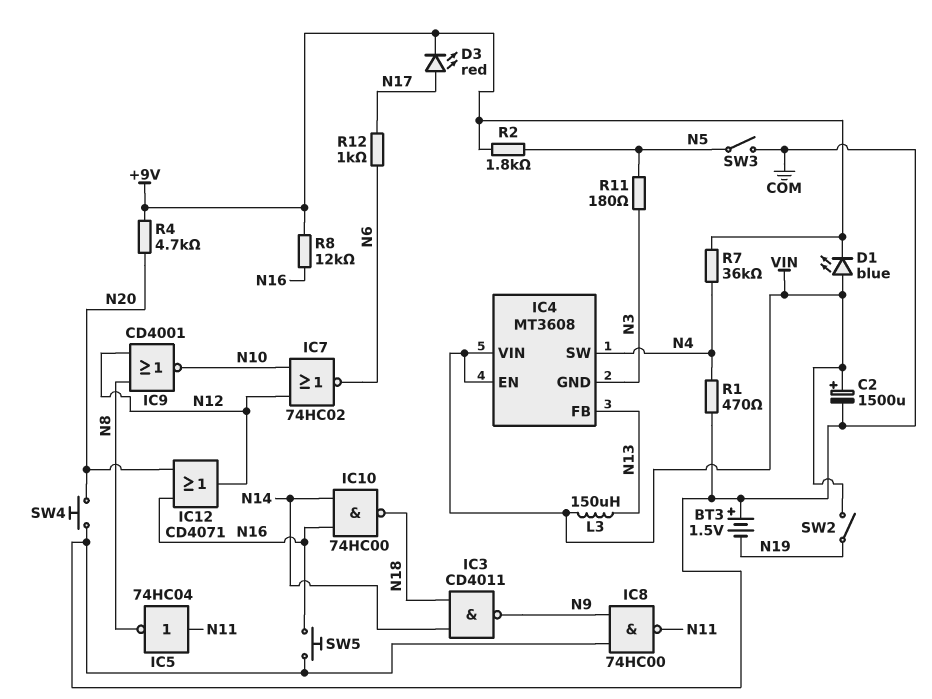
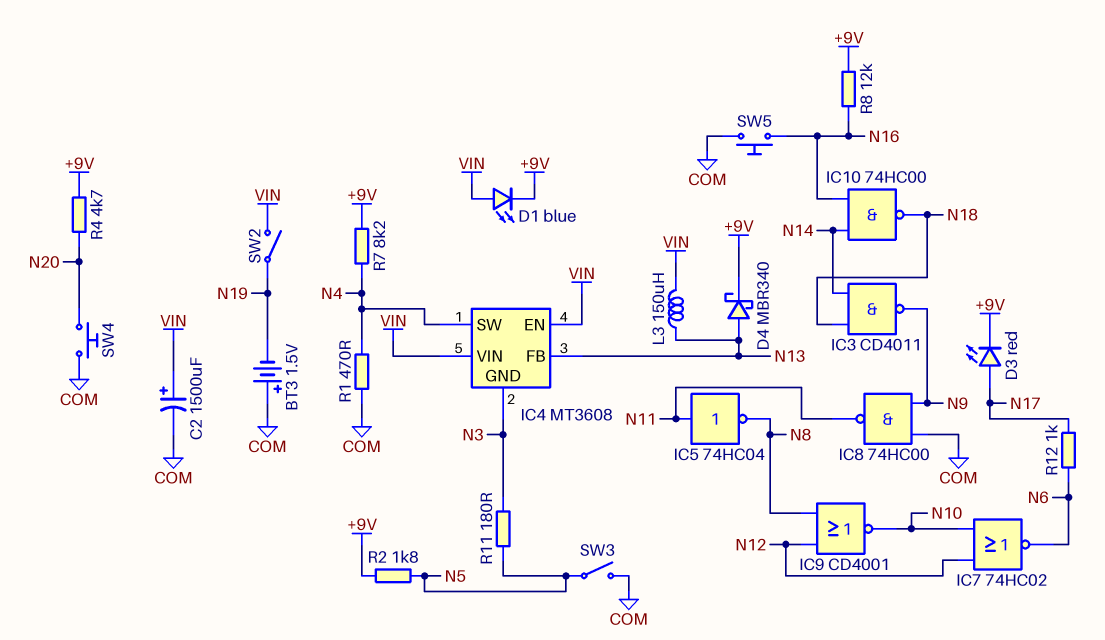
D4: none -> schottky MBR340 (A N13, K +9V)
IC12: OR CD4071 (in N16, in N20, out N12) -> none
R7: 36k (+9V, N4) -> 8.2k (+9V, N4)

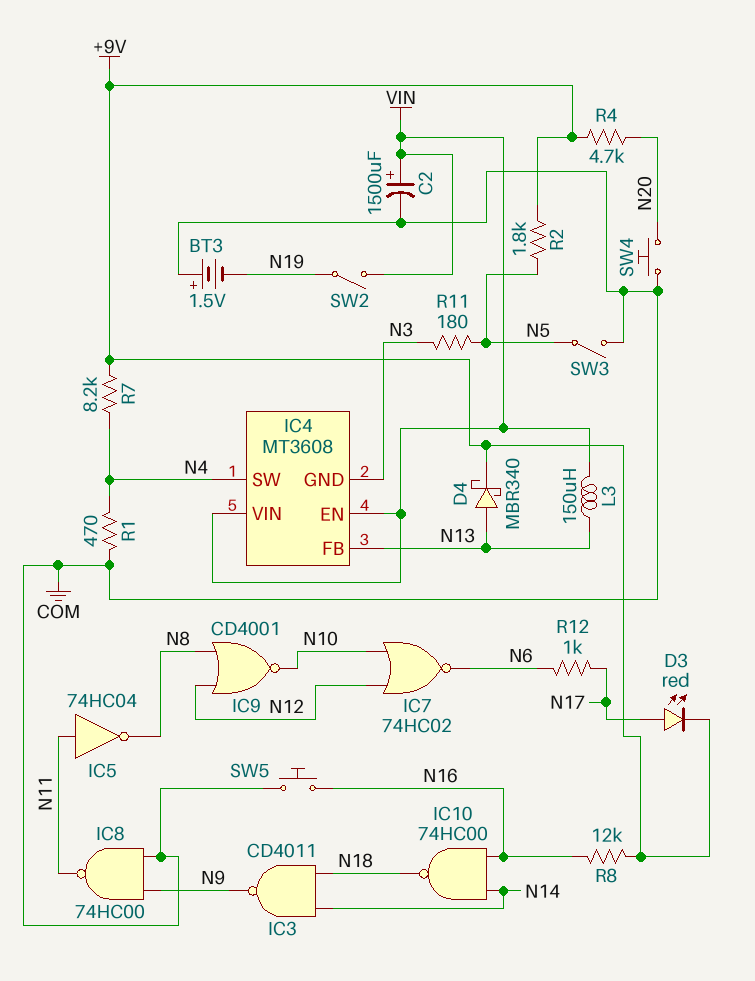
D1: LED blue (A VIN, K +9V) -> none

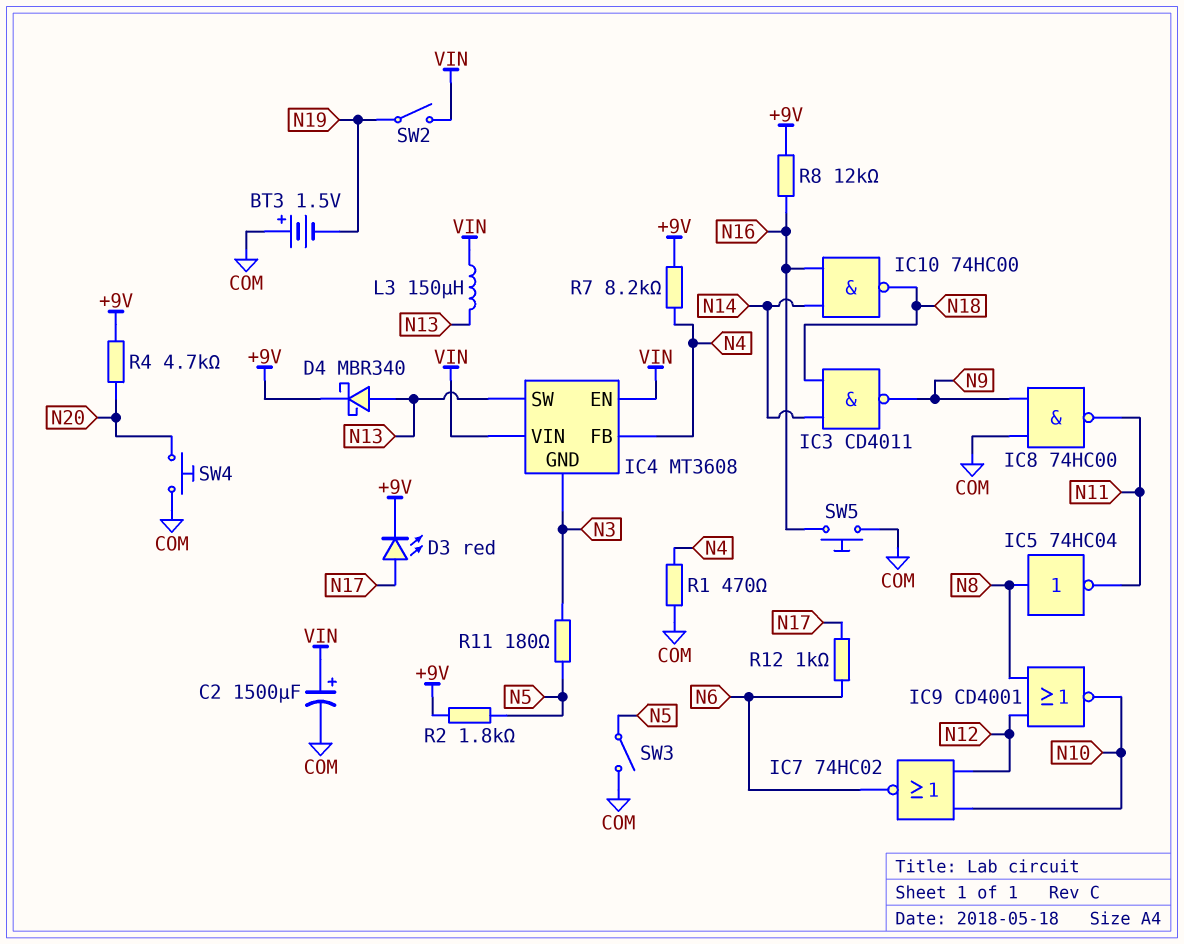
IC4 pin FB: N13 -> N4
IC4 pin SW: N4 -> N13
IC5: NOT 74HC04 (in N11, out N8) -> NOT 74HC04 (in N8, out N11)

